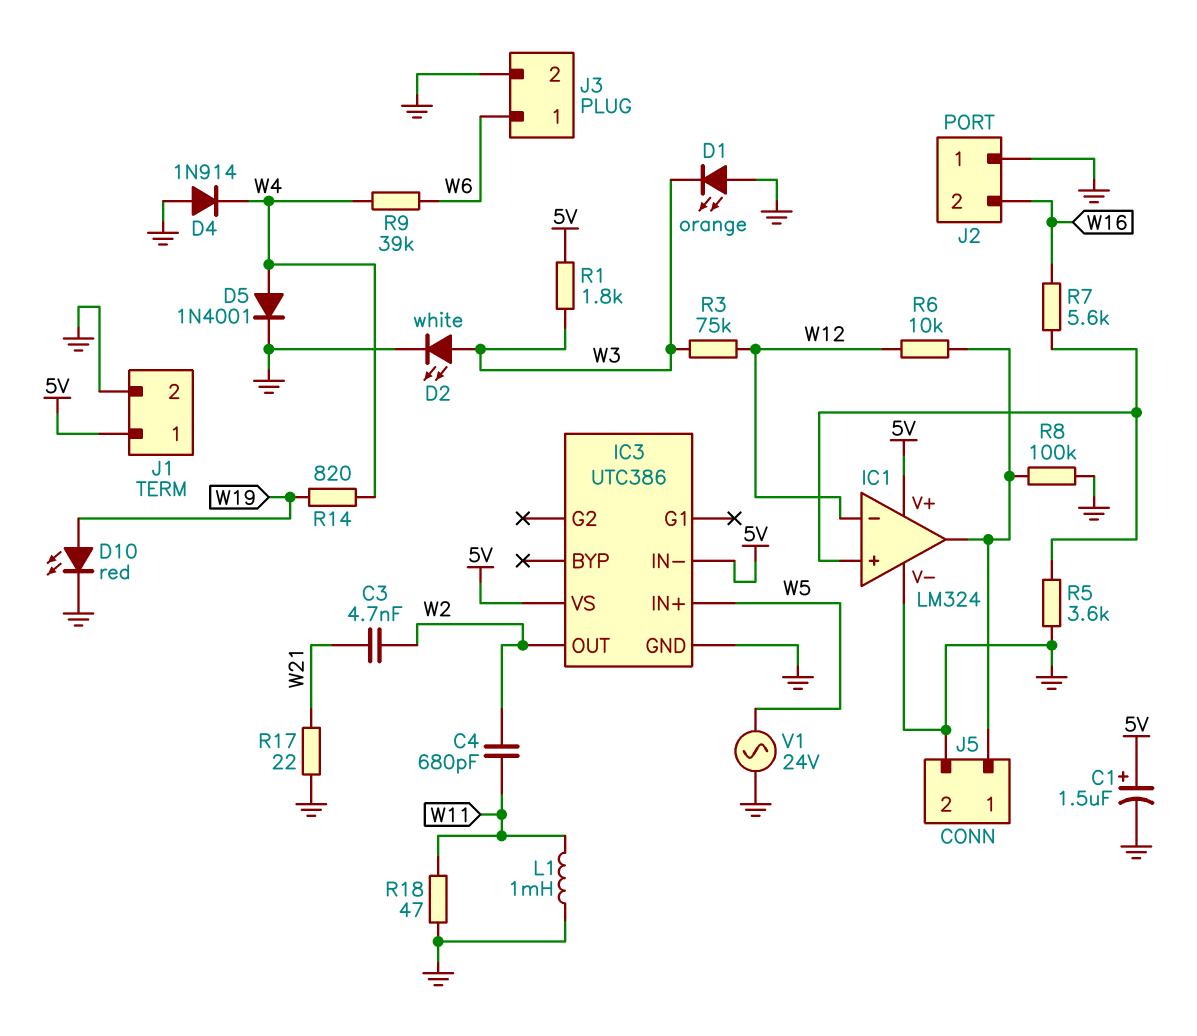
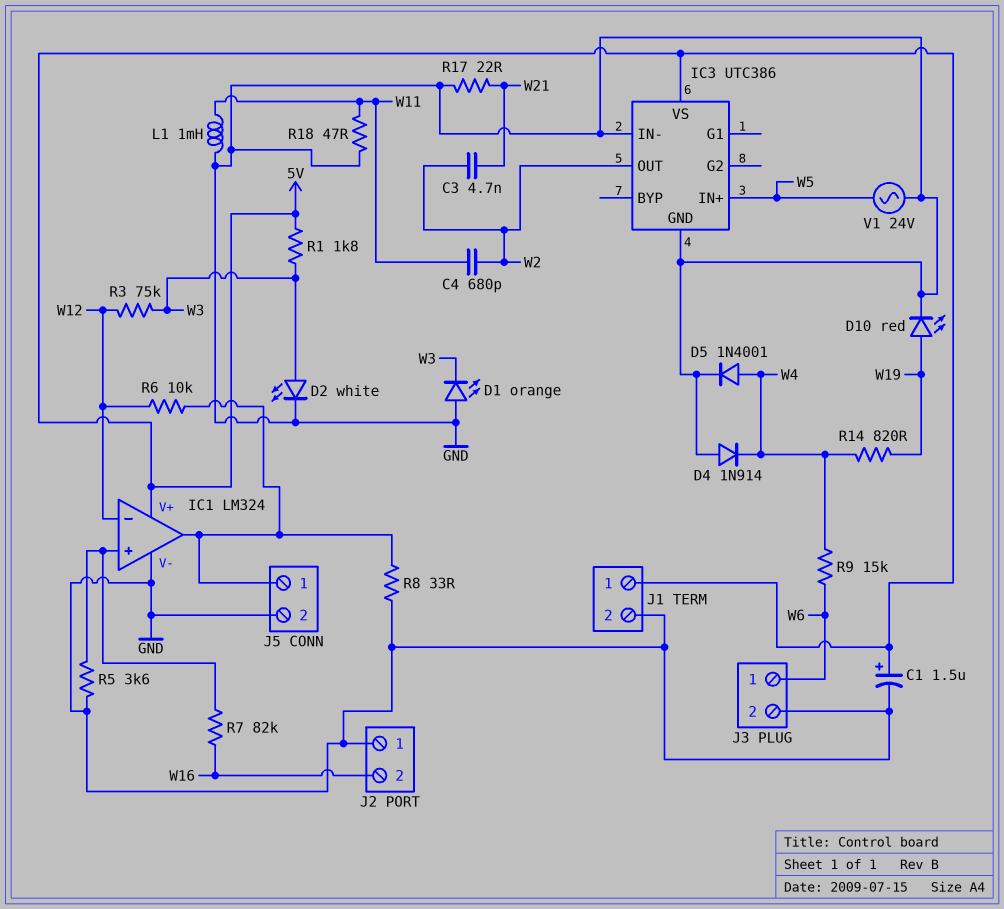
IC3 pin IN-: 5V -> GND
R7: 5.6k (IC1/in+, W16) -> 82k (IC1/in+, W16)
R8: 100k (GND, IC1/out) -> 33 (GND, IC1/out)
R9: 39k (W4, W6) -> 15k (W4, W6)

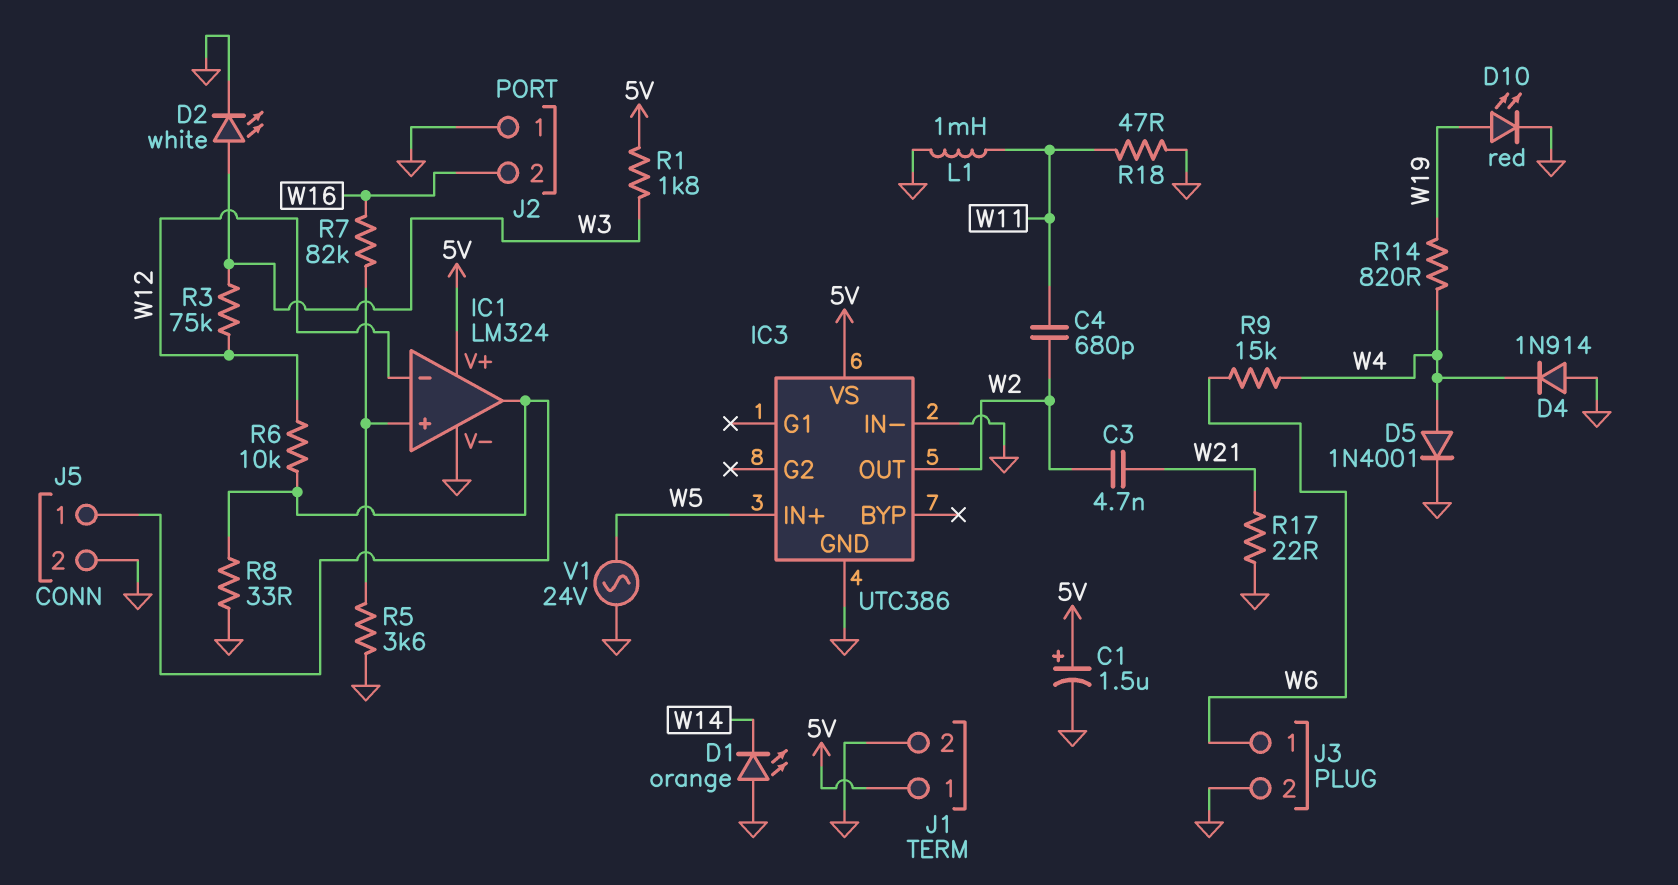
D1: LED orange (A GND, K W3) -> LED orange (A GND, K W14)

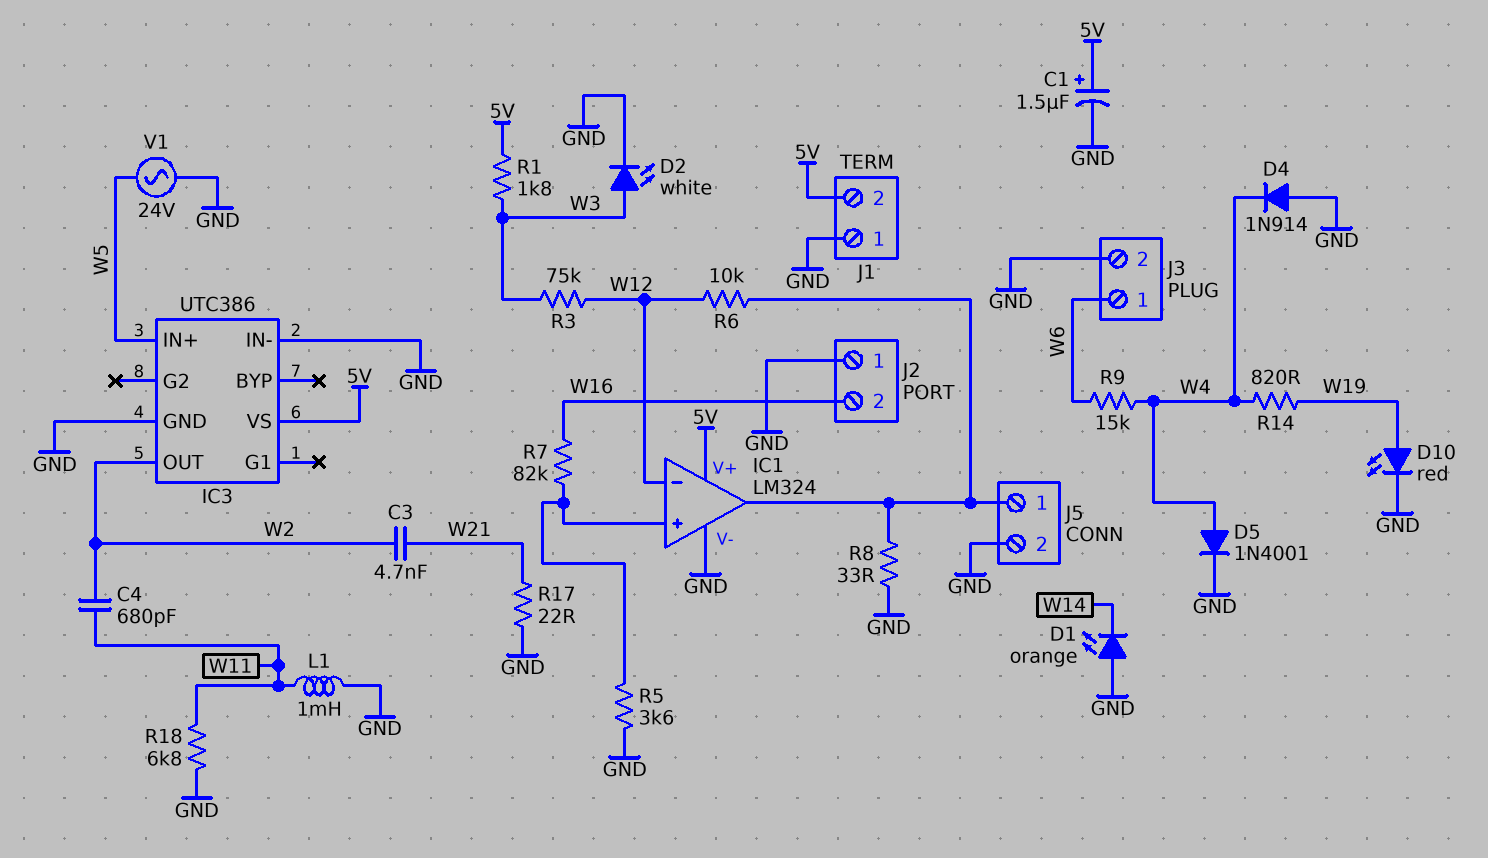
J1 pin 1: 5V -> GND
J1 pin 2: GND -> 5V
R18: 47 (GND, W11) -> 6.8k (GND, W11)

